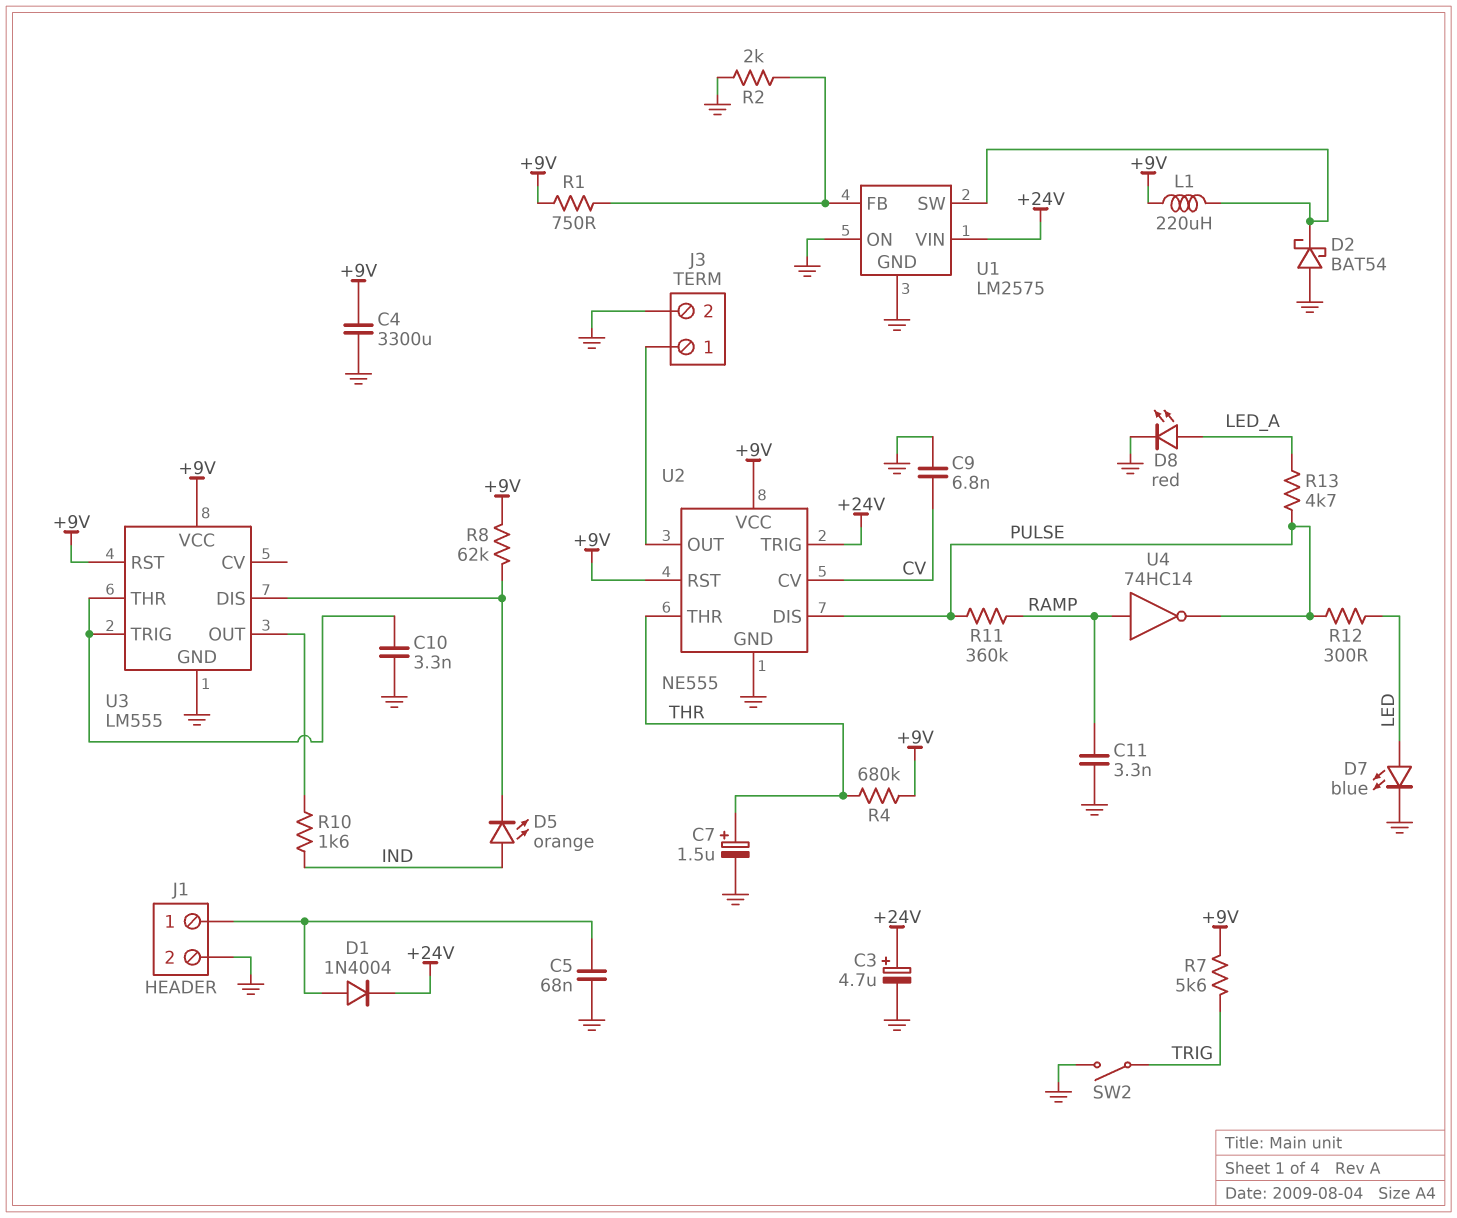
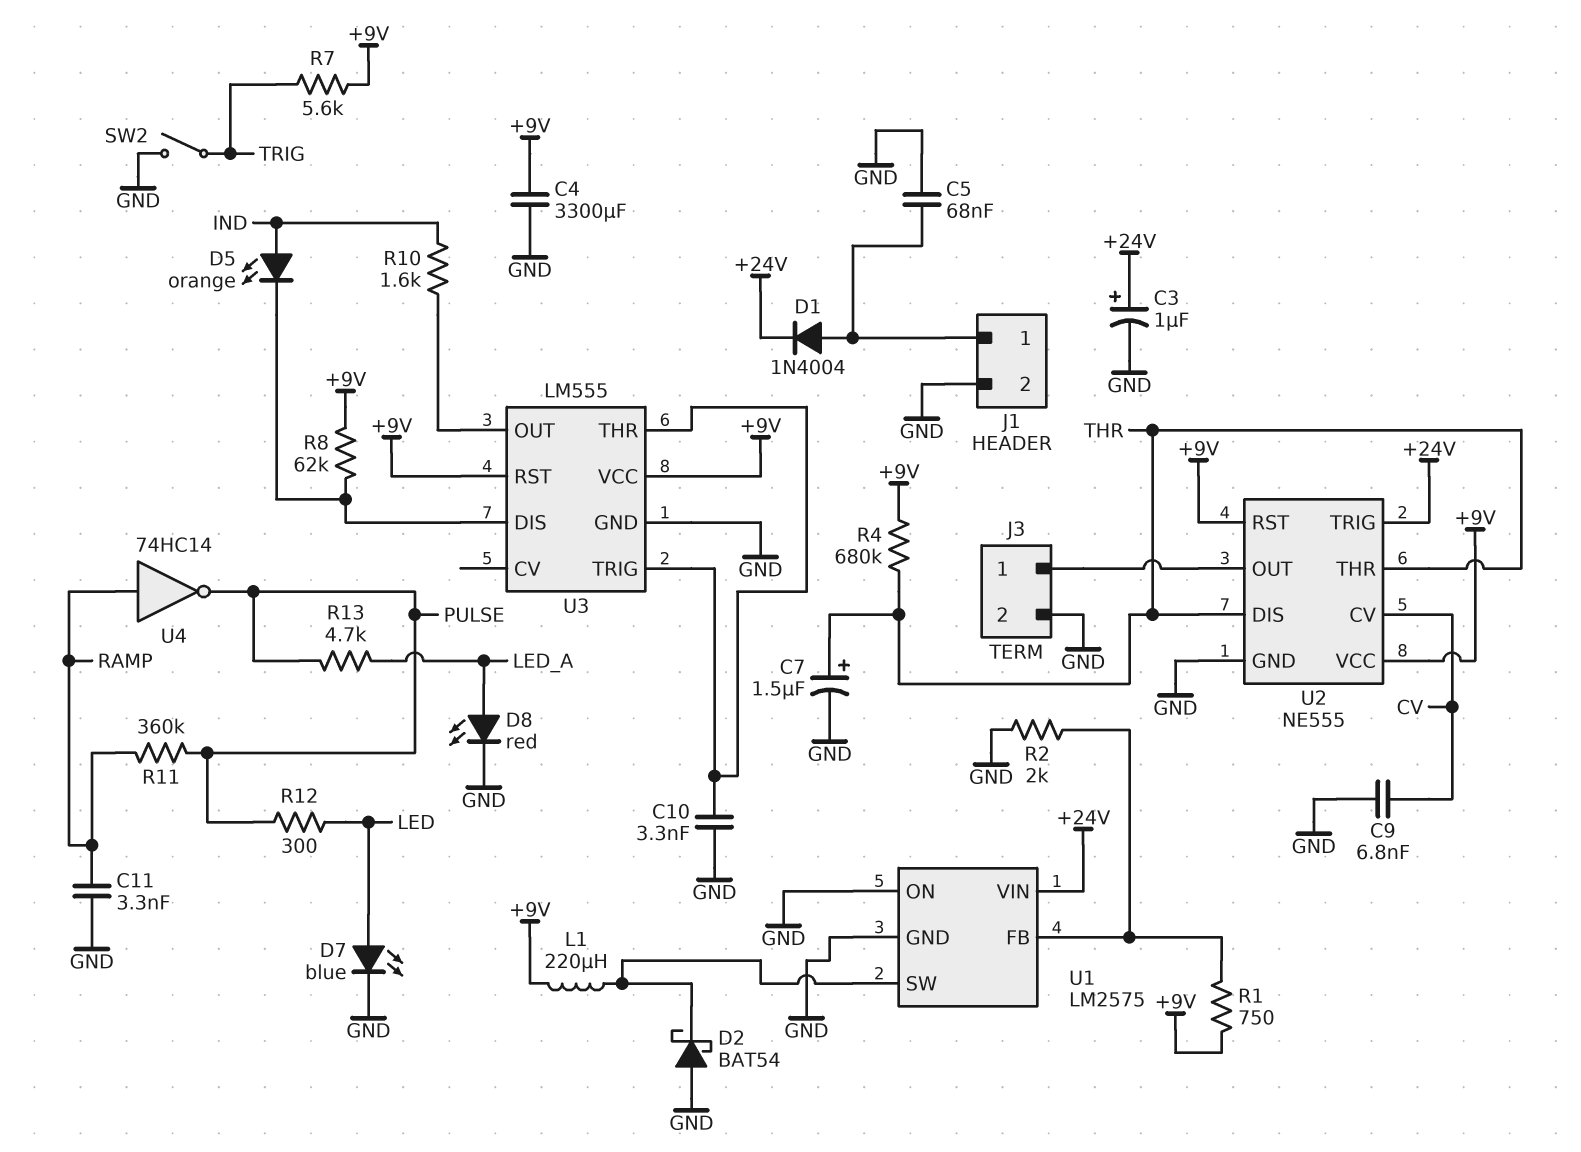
C3: 4.7uF (plus +24V, minus GND) -> 1uF (plus +24V, minus GND)
U2 pin DIS: PULSE -> THR

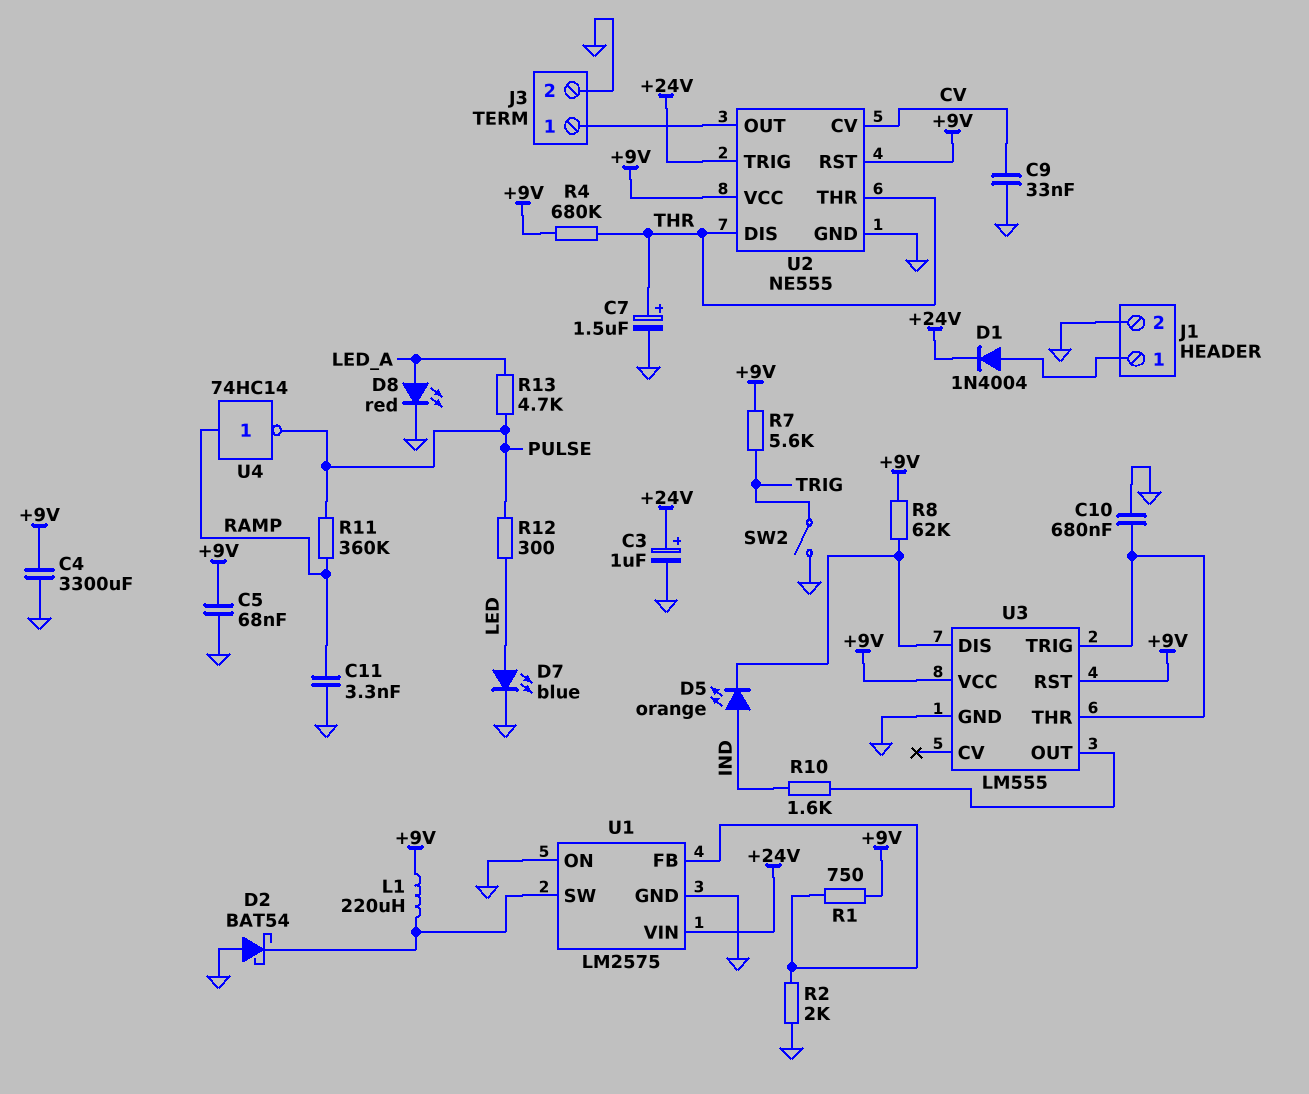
C5: 68nF (GND, J1/1) -> 68nF (+9V, GND)
C9: 6.8nF (CV, GND) -> 33nF (CV, GND)
C10: 3.3nF (GND, U3/THR) -> 680nF (GND, U3/THR)

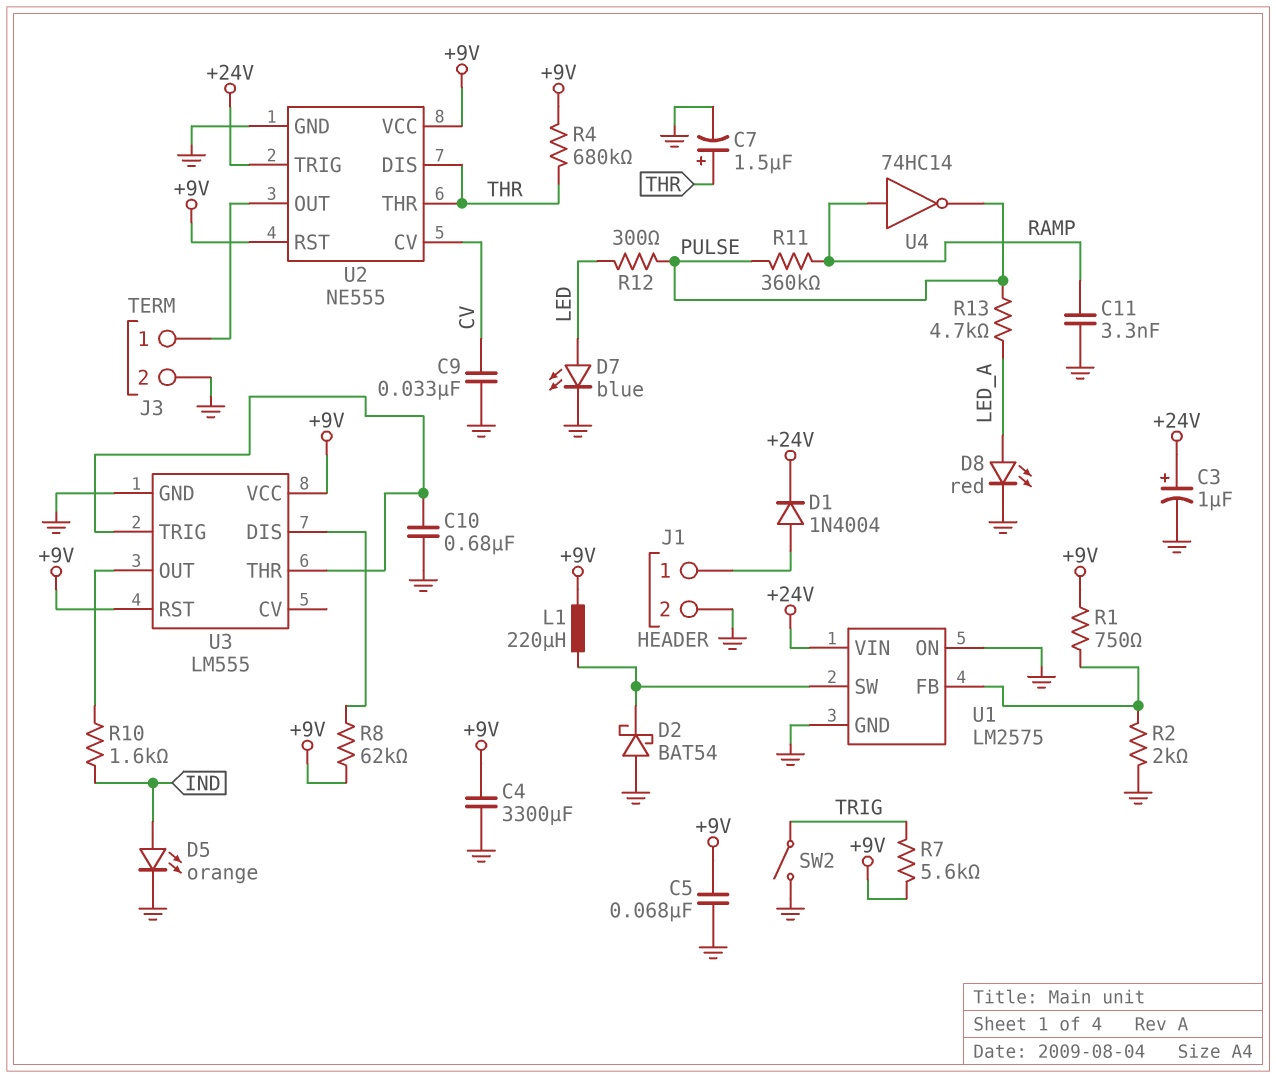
D5: LED orange (A IND, K U3/DIS) -> LED orange (A IND, K GND)

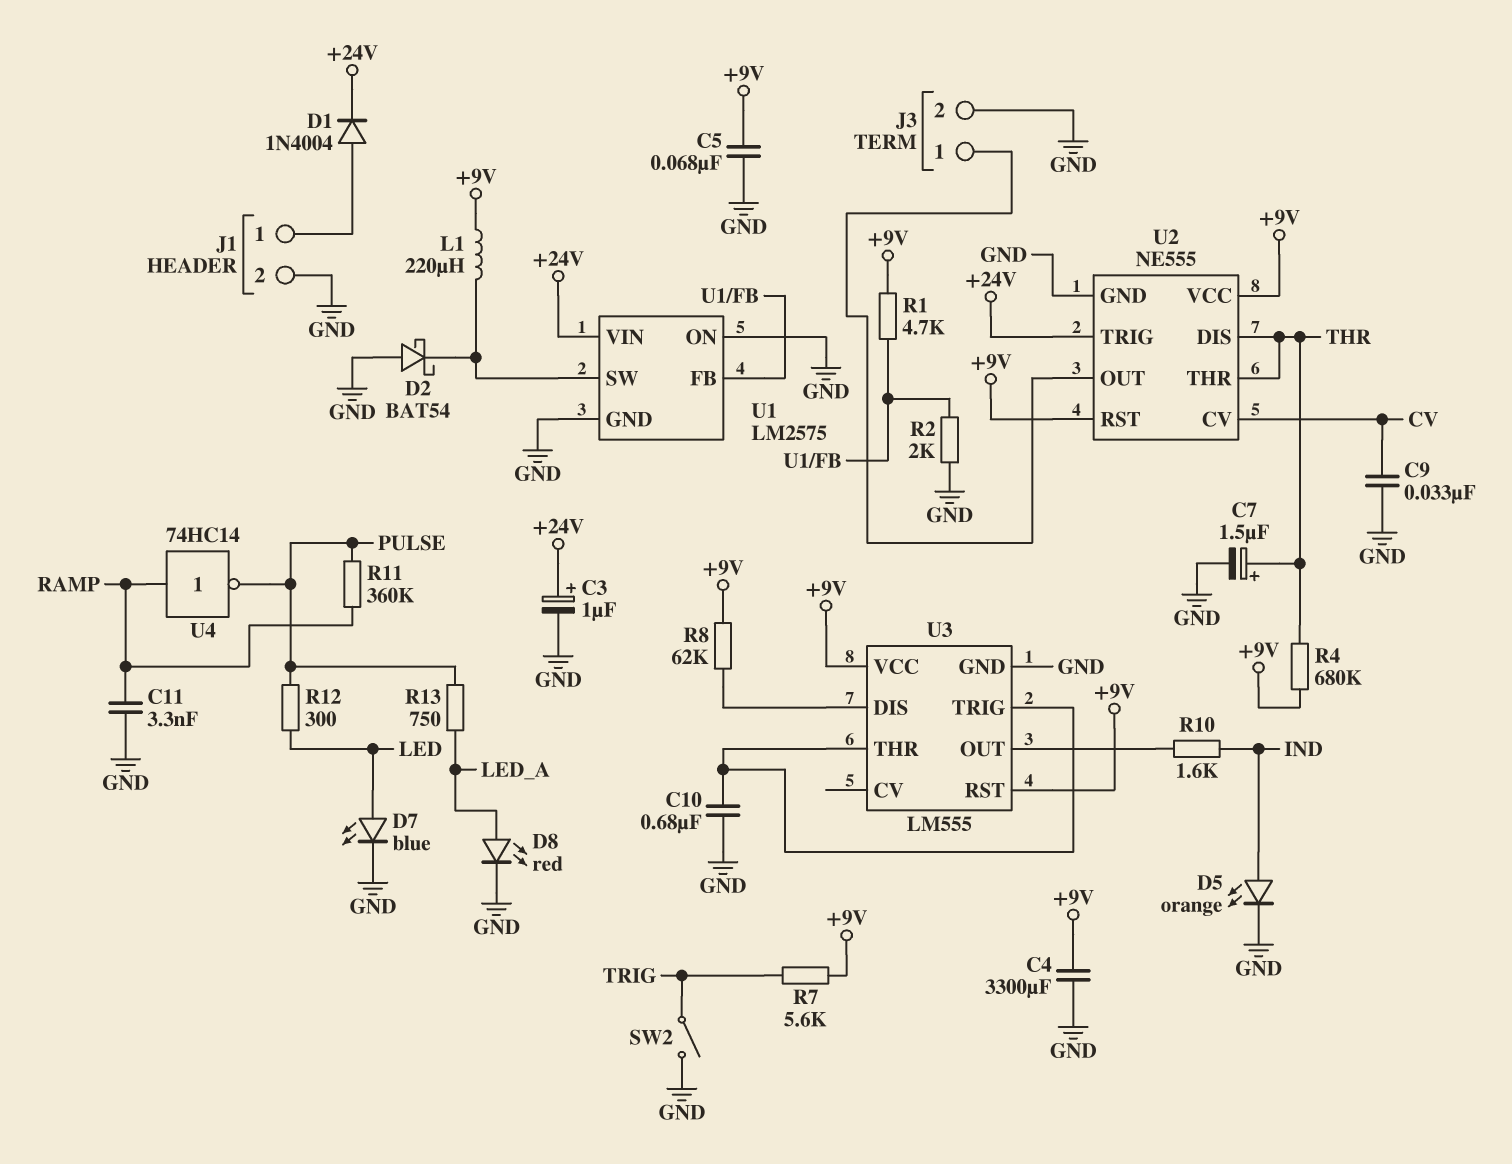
R1: 750 (+9V, U1/FB) -> 4.7k (+9V, U1/FB)
R13: 4.7k (LED_A, PULSE) -> 750 (LED_A, PULSE)

